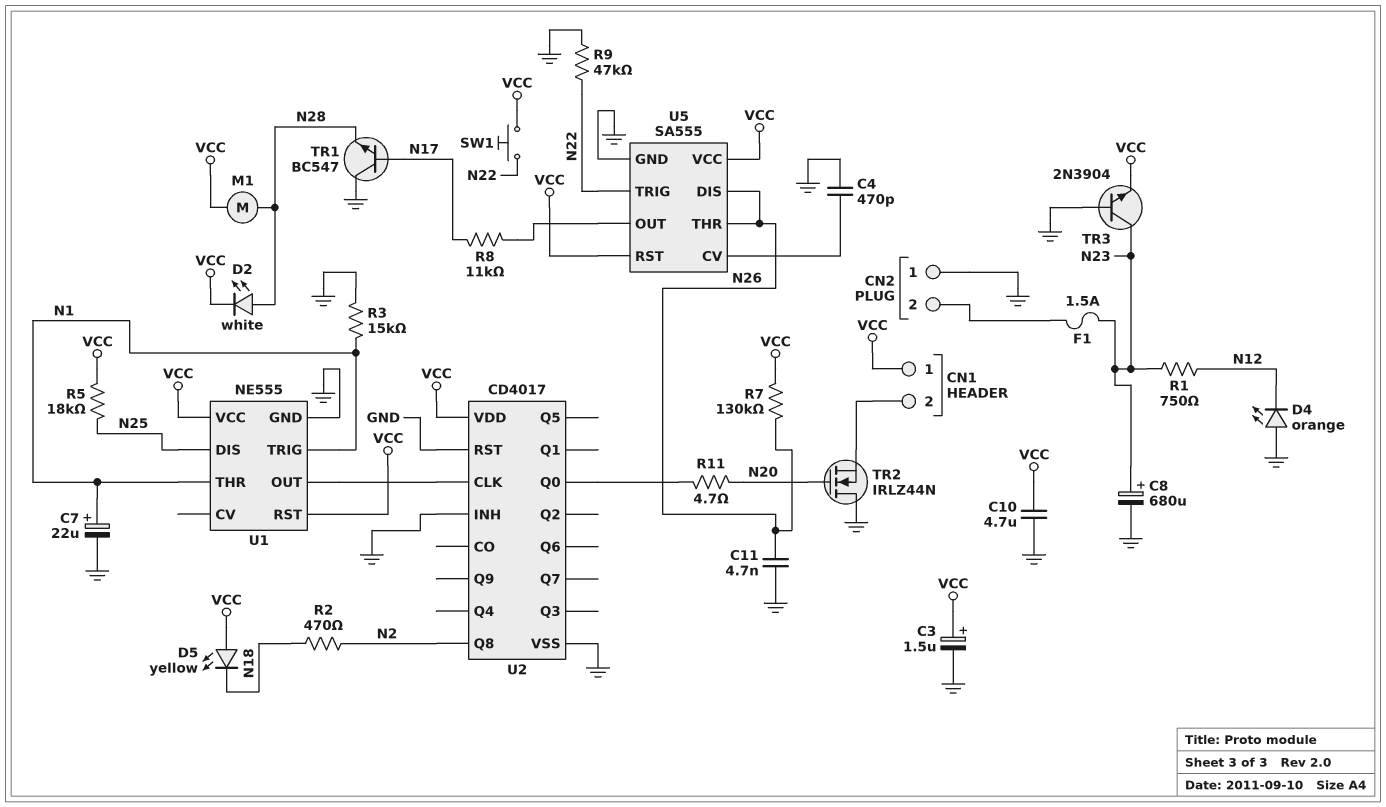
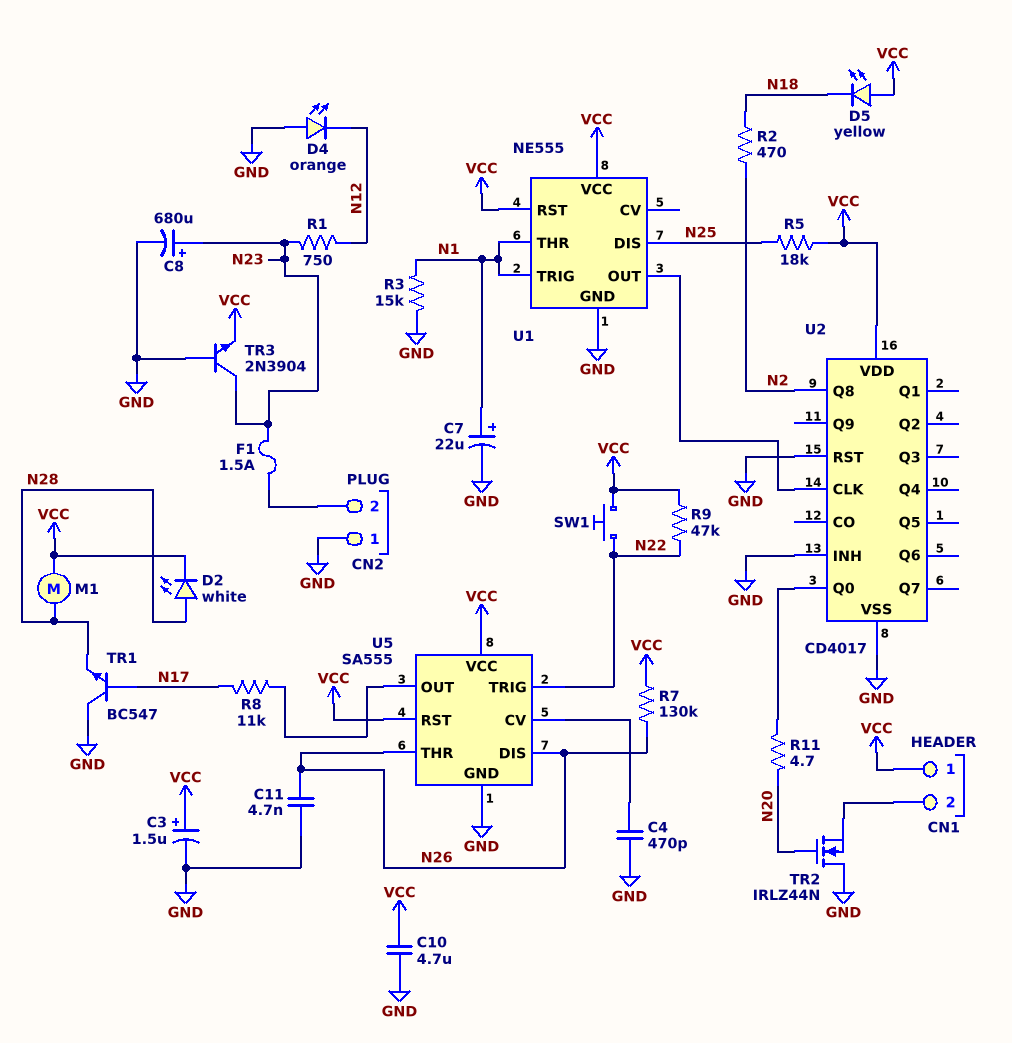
R9: 47k (GND, N22) -> 47k (N22, VCC)

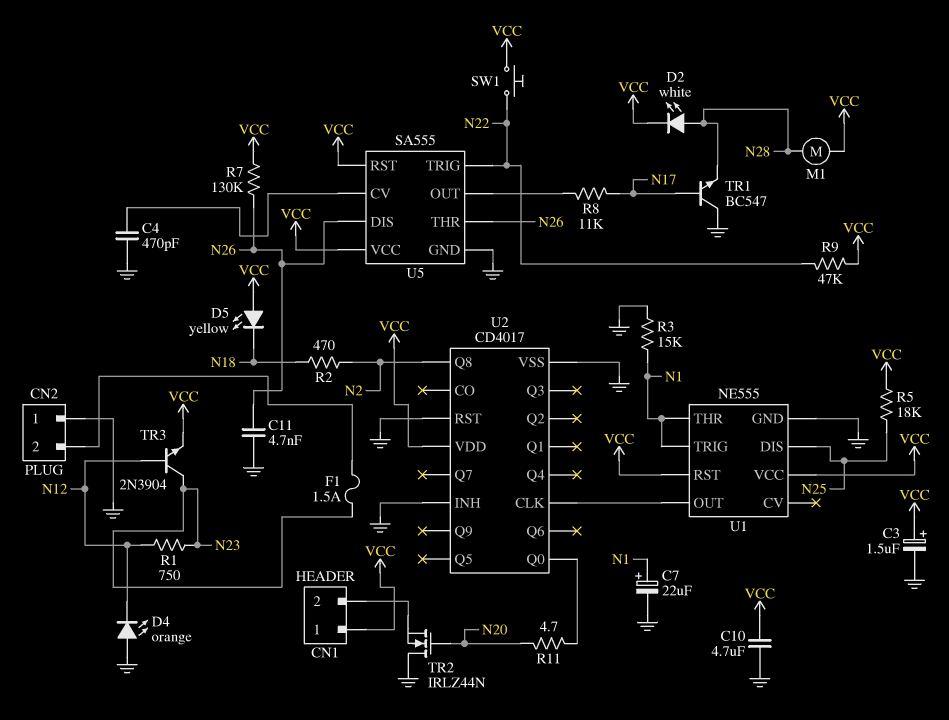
C8: 680uF (plus N23, minus GND) -> none
TR3: NPN 2N3904 (B GND, C N23, E VCC) -> NPN 2N3904 (B N12, C N23, E VCC)

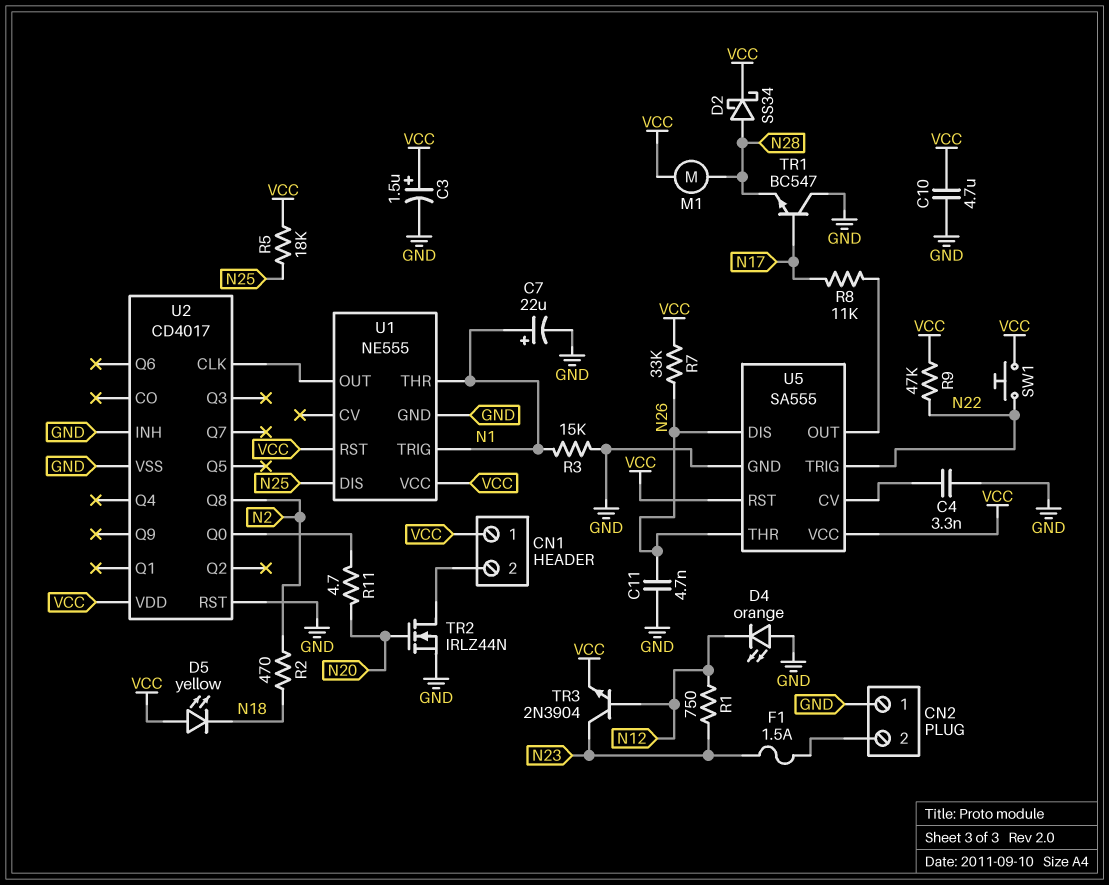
C4: 470pF (GND, U5/CV) -> 3.3nF (GND, U5/CV)
D2: LED white (A N28, K VCC) -> schottky SS34 (A N28, K VCC)
R7: 130k (N26, VCC) -> 33k (N26, VCC)
TR2: NMOS IRLZ44N (G N20, D GND, S CN1/2) -> NMOS IRLZ44N (G N20, D CN1/2, S GND)

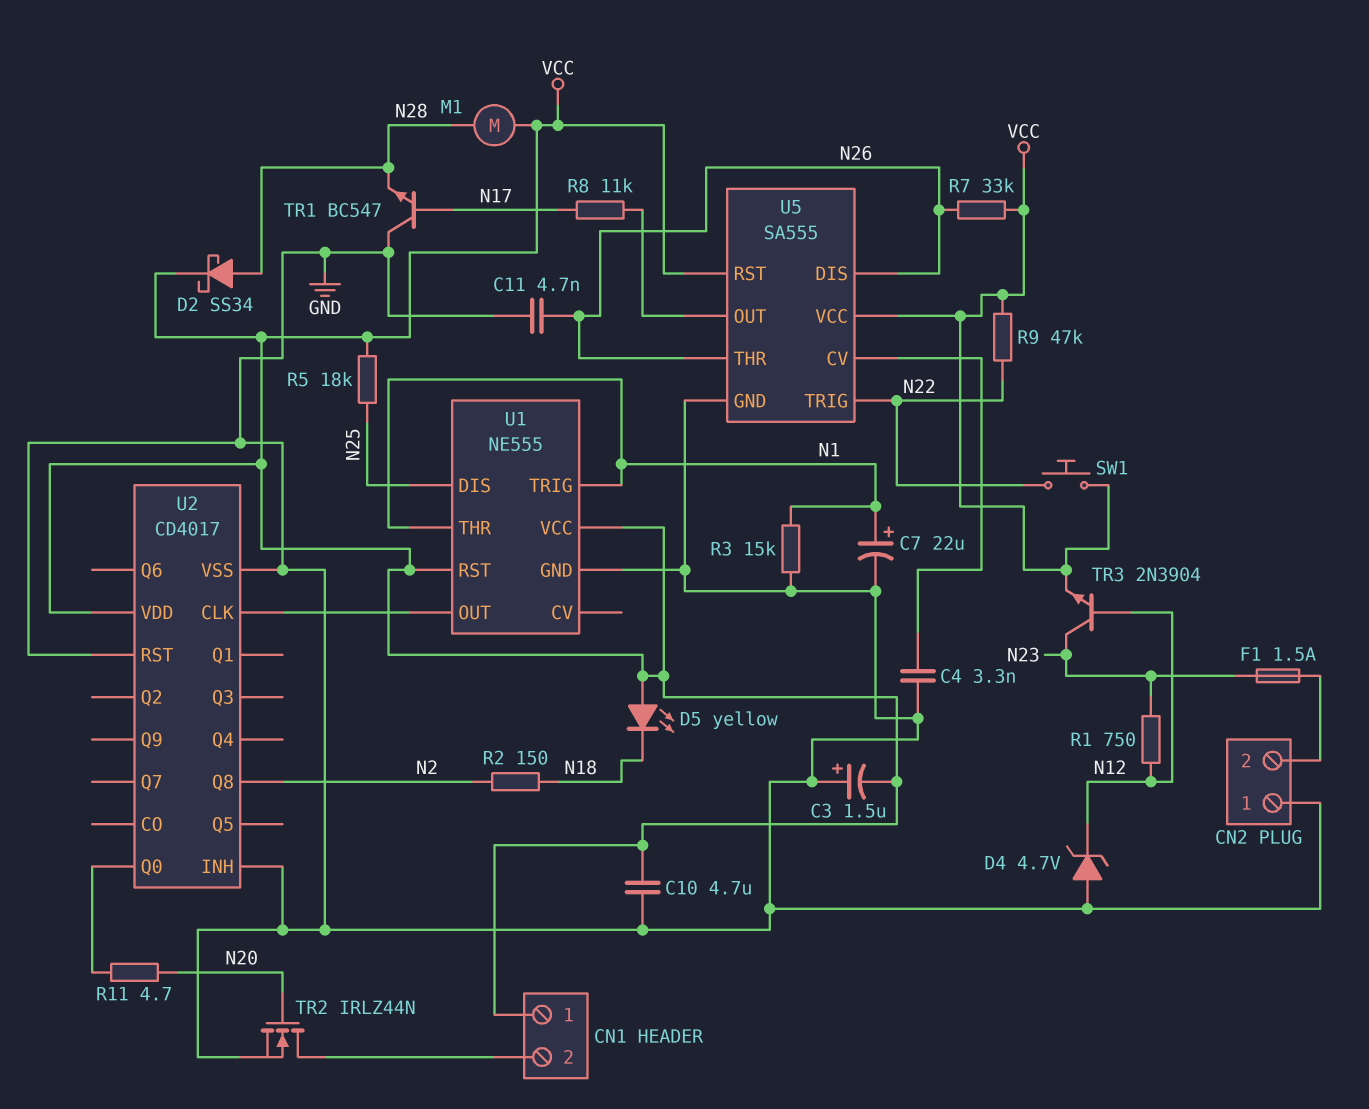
C3: 1.5uF (plus VCC, minus GND) -> 1.5uF (plus GND, minus VCC)
D4: LED orange (A GND, K N12) -> zener 4.7V (A GND, K N12)
R2: 470 (N2, N18) -> 150 (N2, N18)

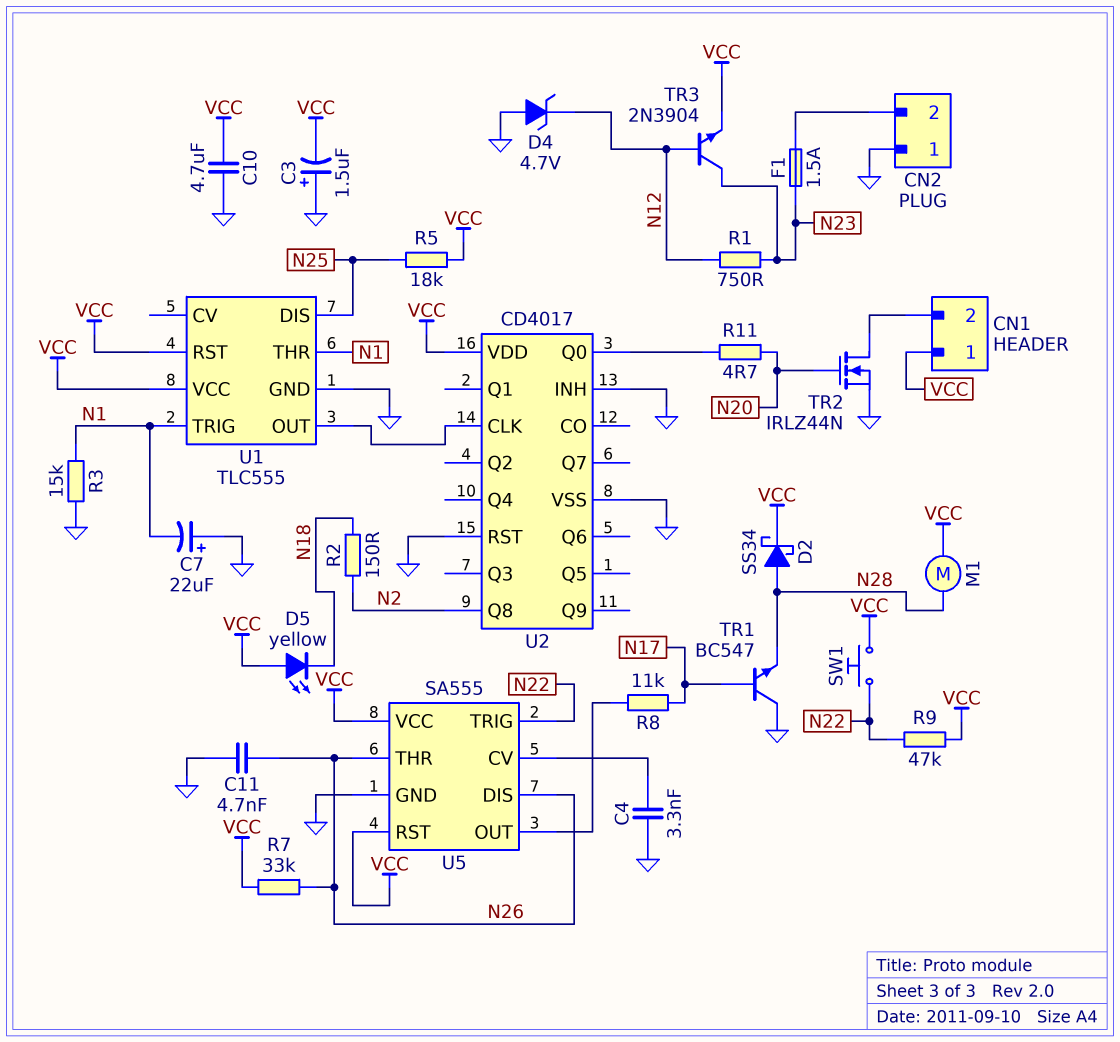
C7: 22uF (plus N1, minus GND) -> 22uF (plus GND, minus N1)
U1: NE555 -> TLC555

